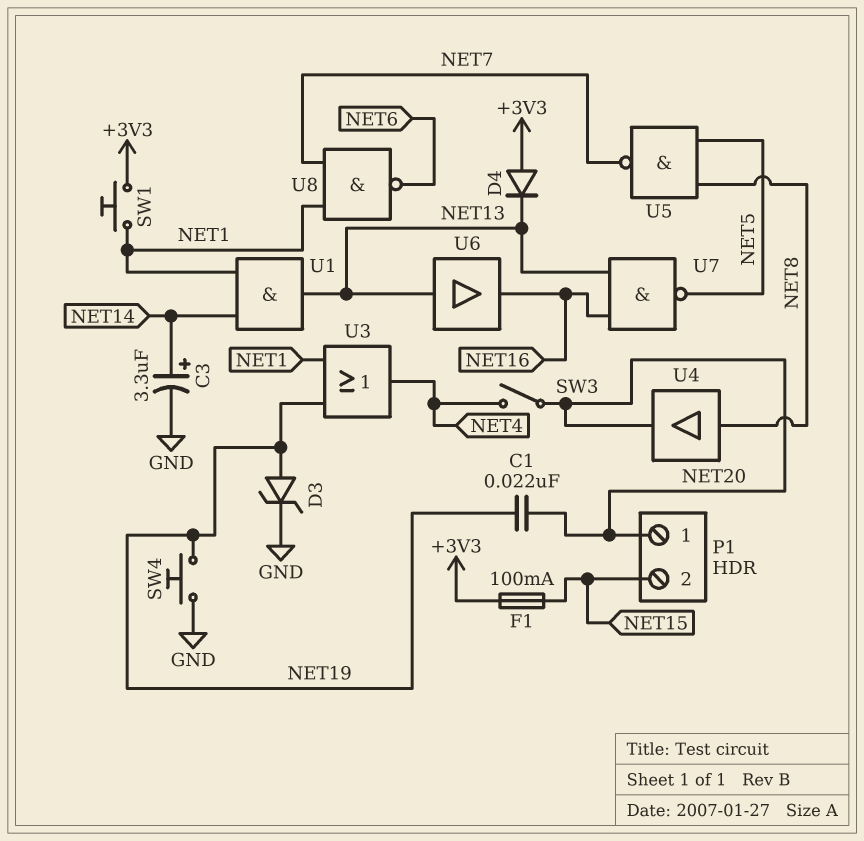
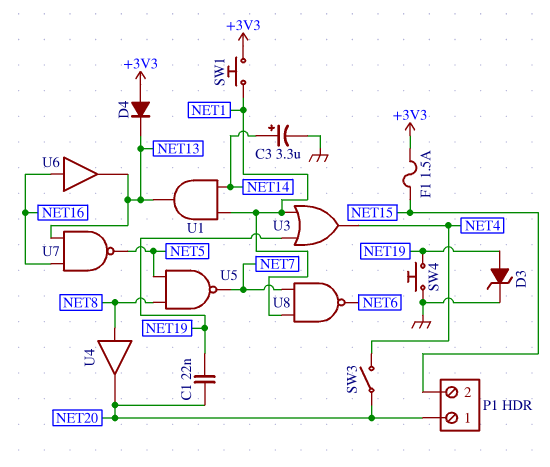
F1: 100mA (+3V3, NET15) -> 1.5A (+3V3, NET15)
U6: buffer (in NET13, out NET16) -> buffer (in NET16, out NET13)

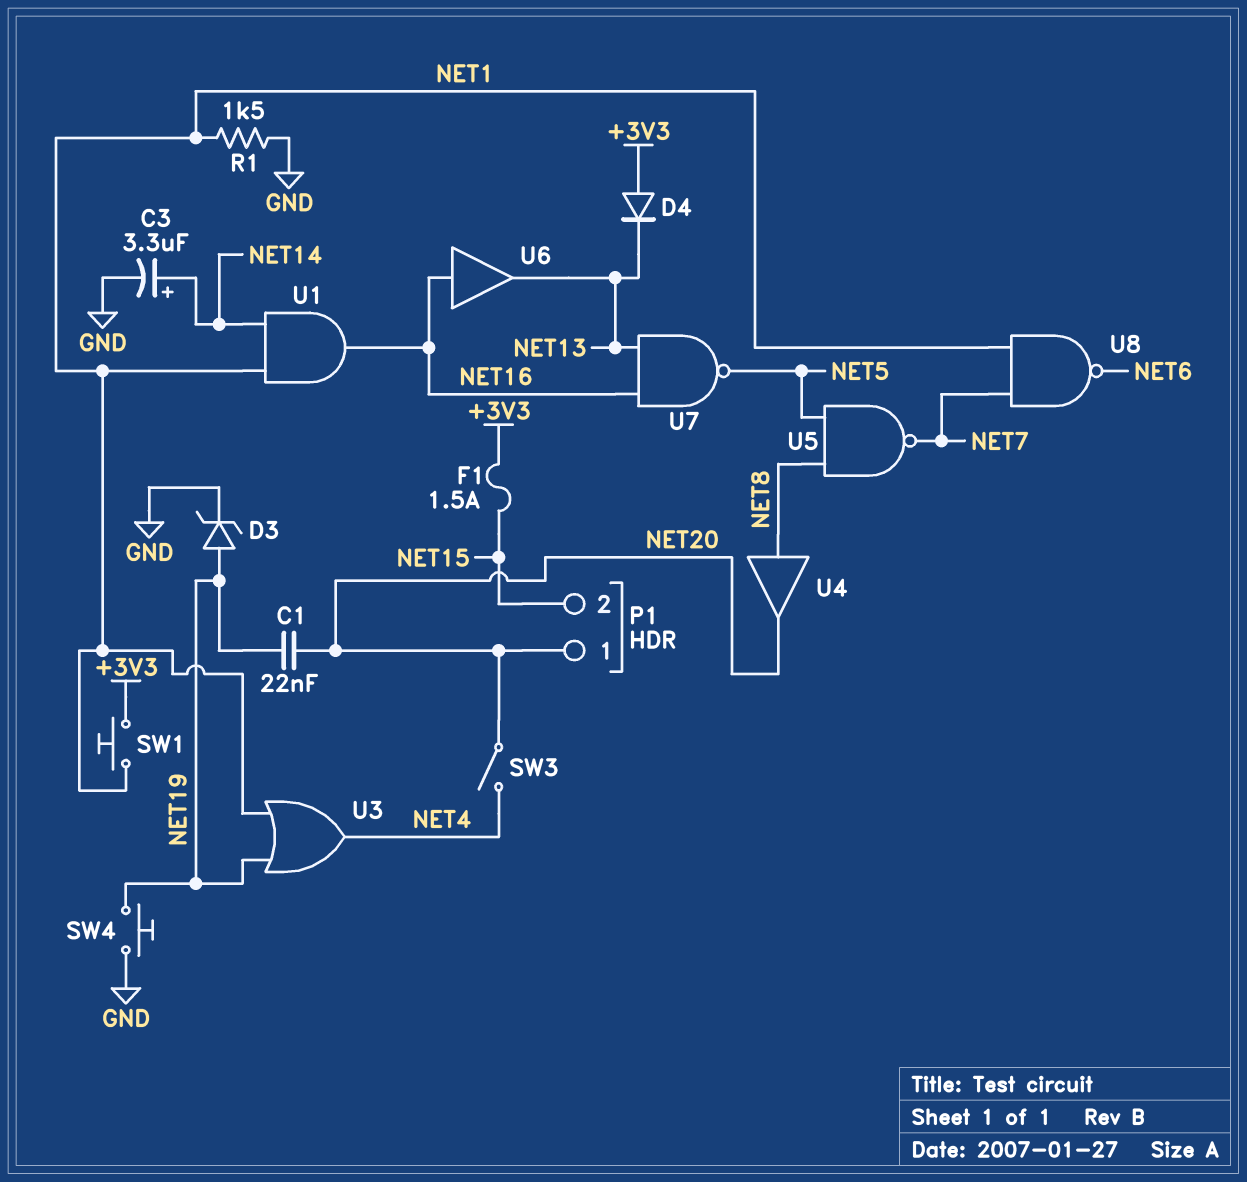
R1: none -> 1.5k (GND, NET1)
U1: AND (in NET1, in NET14, out NET13) -> AND (in NET1, in NET14, out NET16)

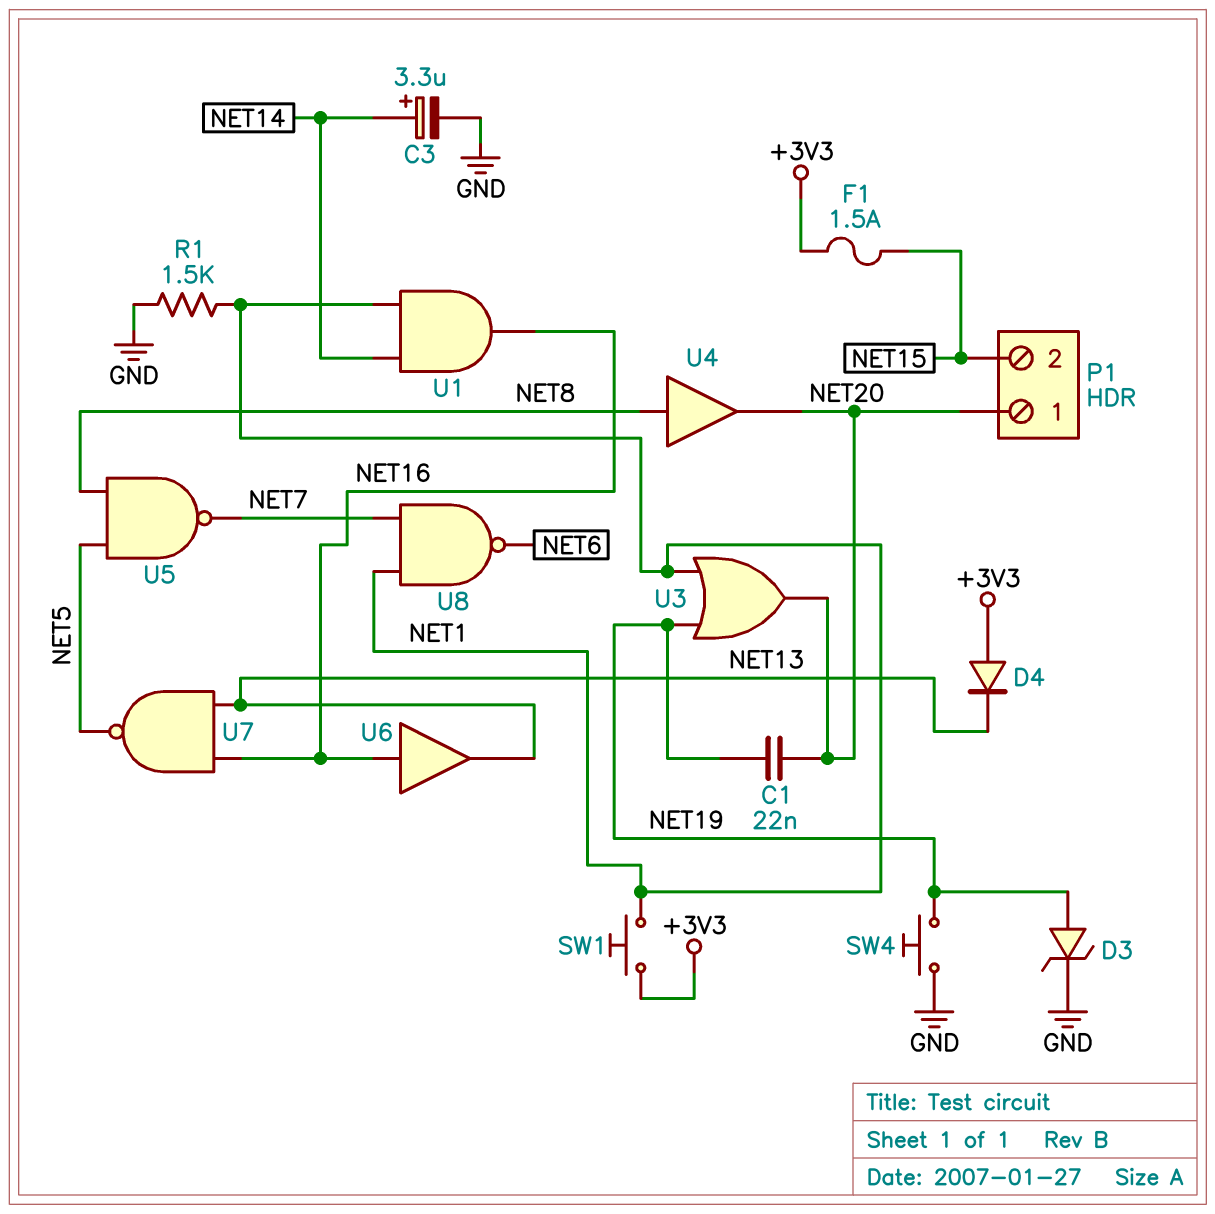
SW3: switch (NET4, NET20) -> none
U3: OR (in NET1, in NET19, out NET4) -> OR (in NET1, in NET19, out NET20)

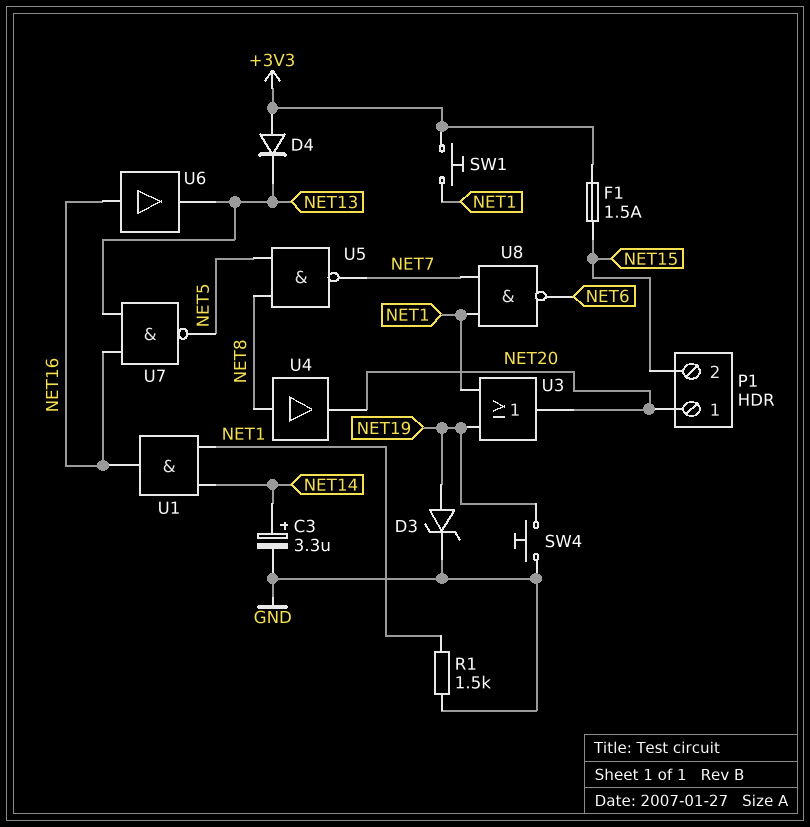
C1: 22nF (NET19, NET20) -> none

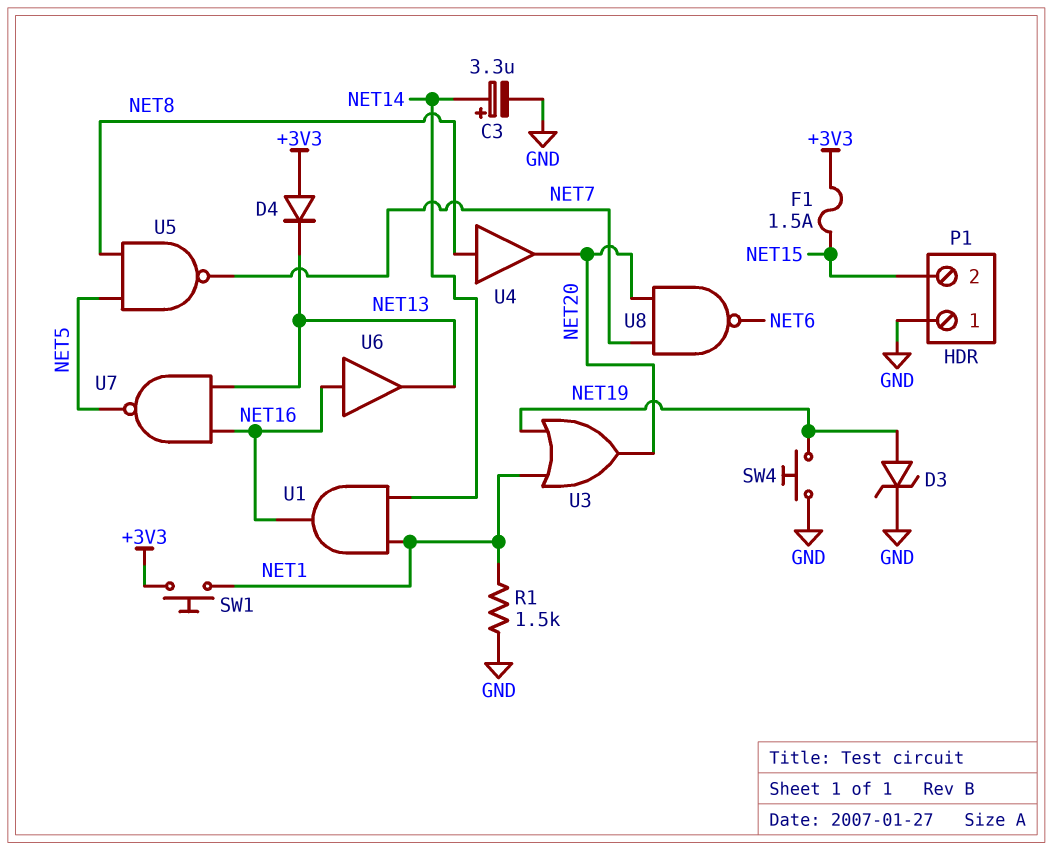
P1 pin 1: NET20 -> GND
U8: NAND (in NET1, in NET7, out NET6) -> NAND (in NET7, in NET20, out NET6)

